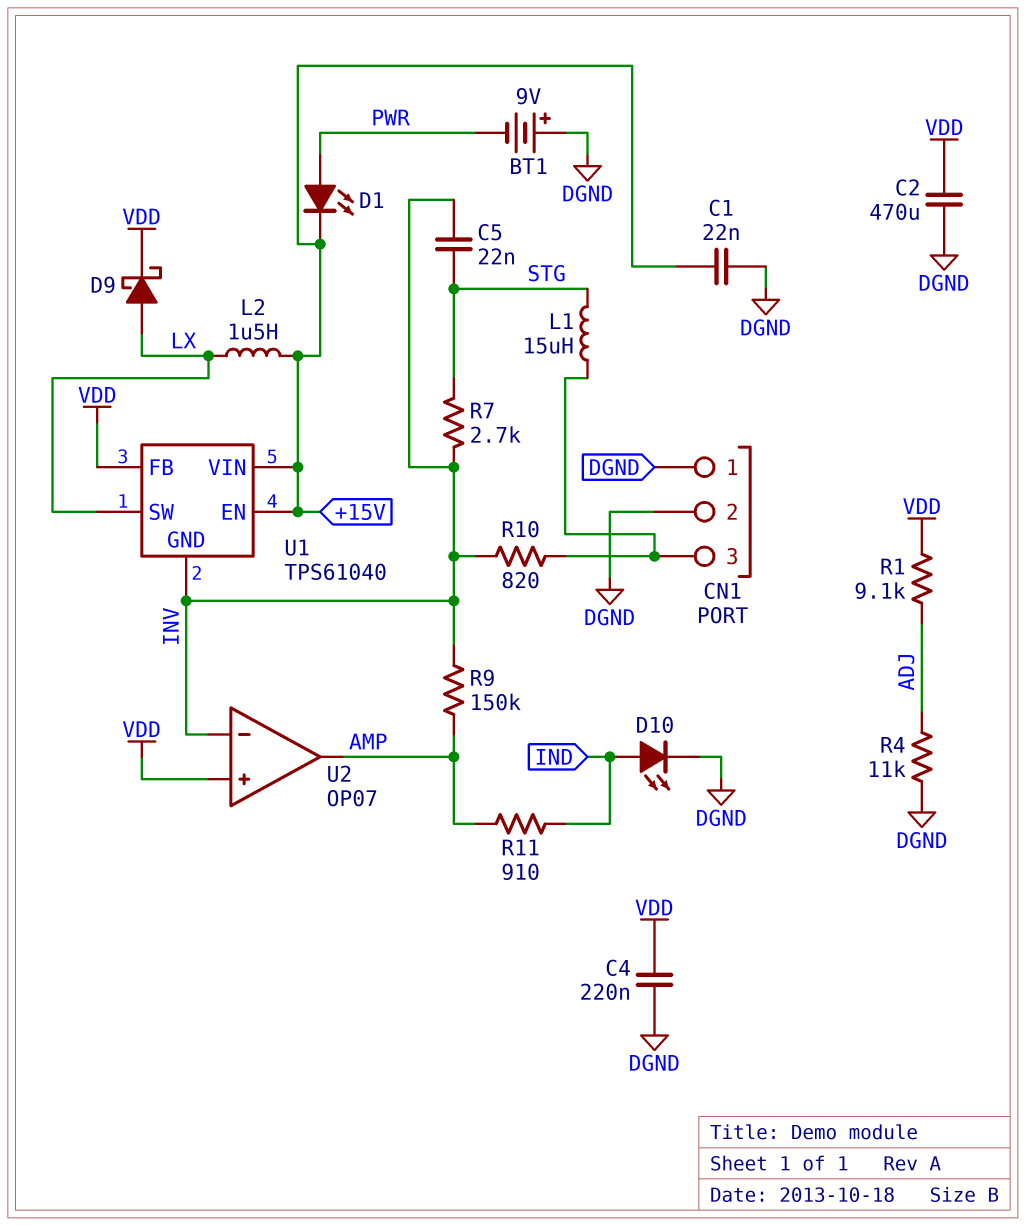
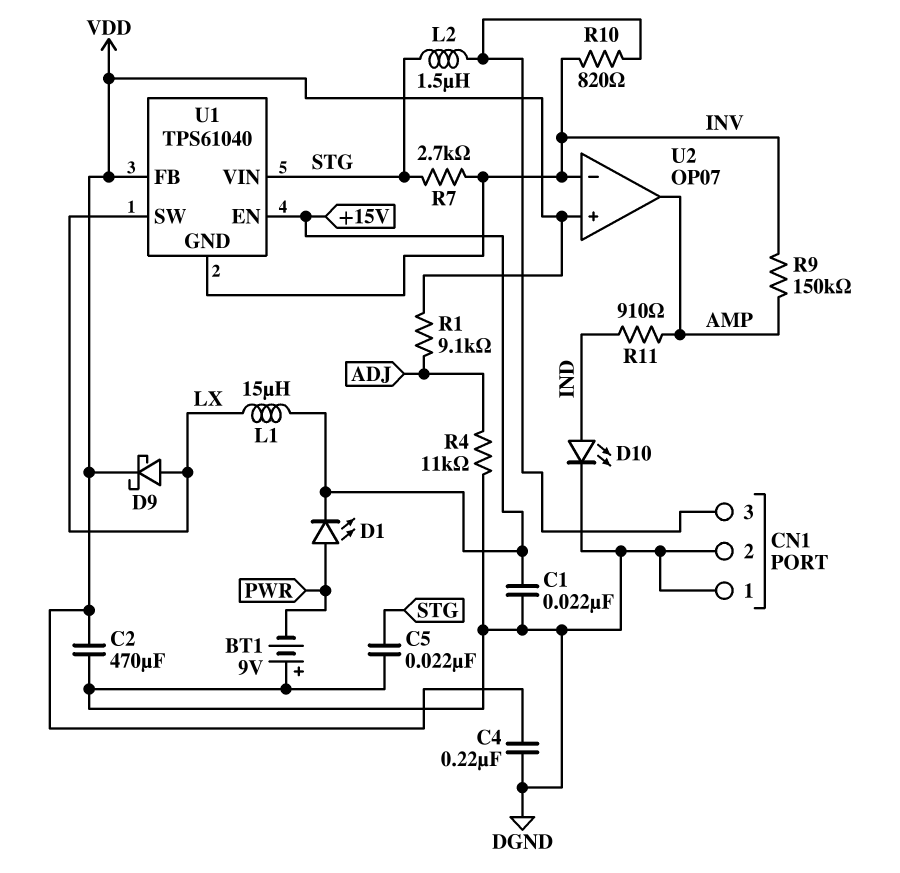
C5: 22nF (INV, STG) -> 22nF (DGND, STG)
L1: 15uH (CN1/3, STG) -> 15uH (+15V, LX)
L2: 1.5uH (+15V, LX) -> 1.5uH (CN1/3, STG)
U1 pin VIN: +15V -> STG

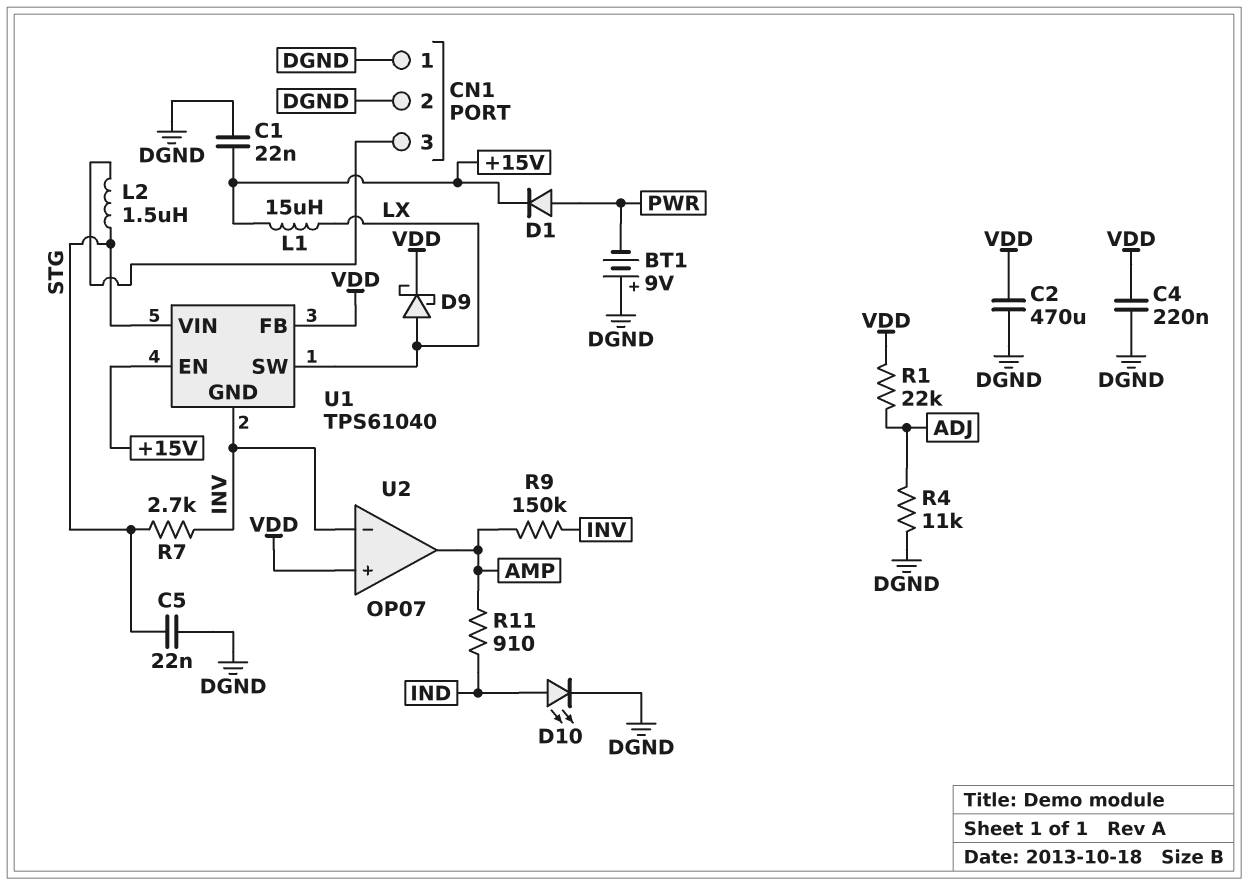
D1: LED (A PWR, K +15V) -> diode (A PWR, K +15V)
R1: 9.1k (ADJ, VDD) -> 22k (ADJ, VDD)
R10: 820 (CN1/3, INV) -> none

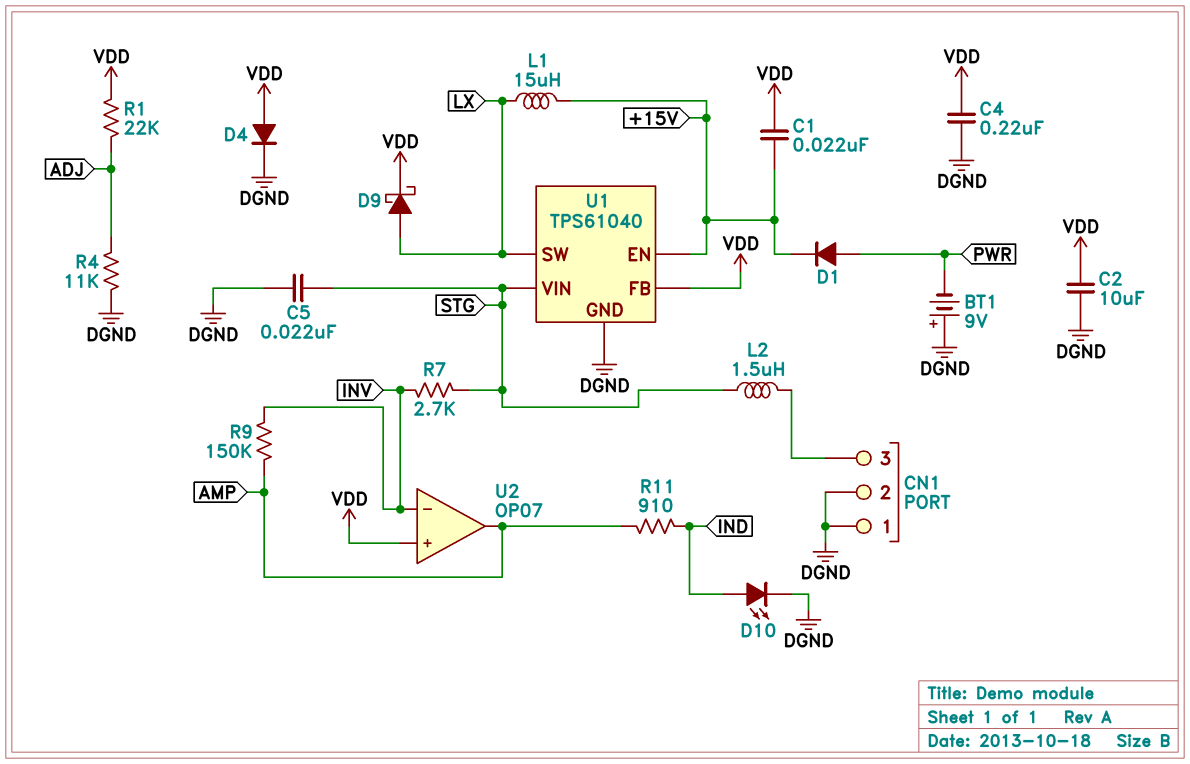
C1: 22nF (+15V, DGND) -> 22nF (+15V, VDD)
C2: 470uF (DGND, VDD) -> 10uF (DGND, VDD)
D4: none -> diode (A VDD, K DGND)
U1 pin GND: INV -> DGND

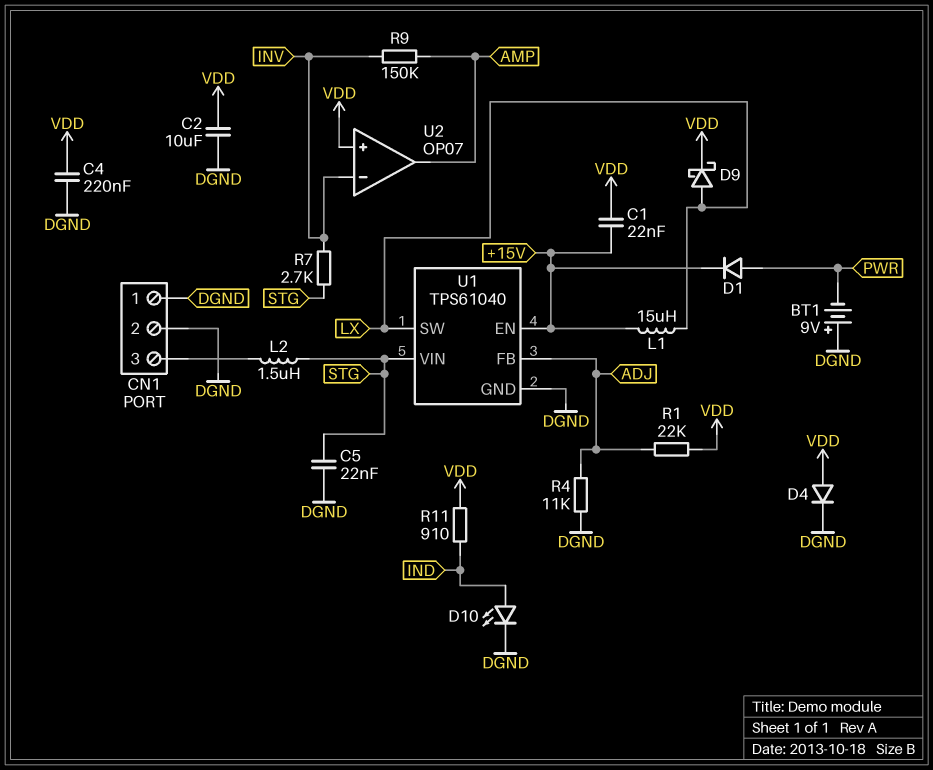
R11: 910 (AMP, IND) -> 910 (IND, VDD)
U1 pin FB: VDD -> ADJ

